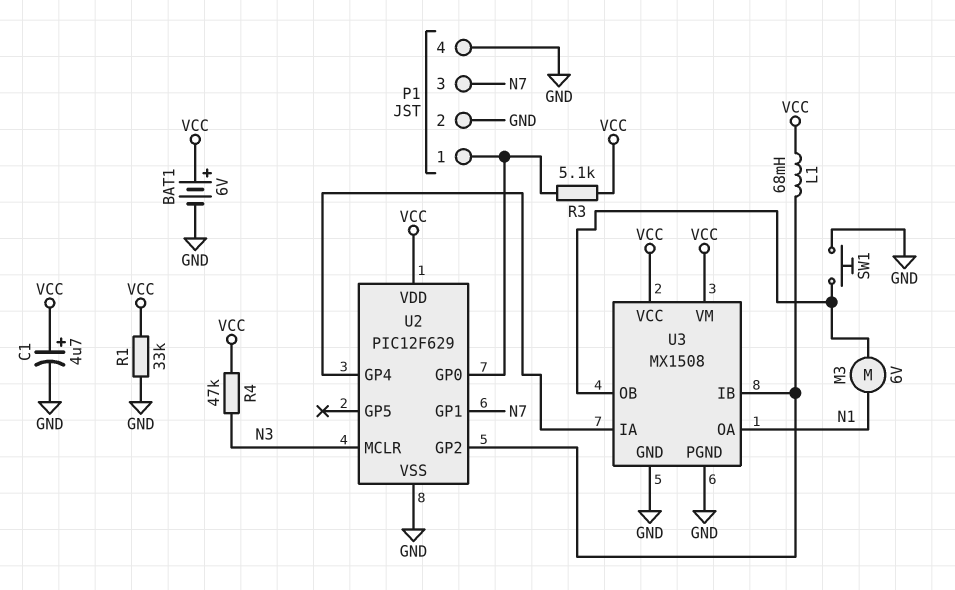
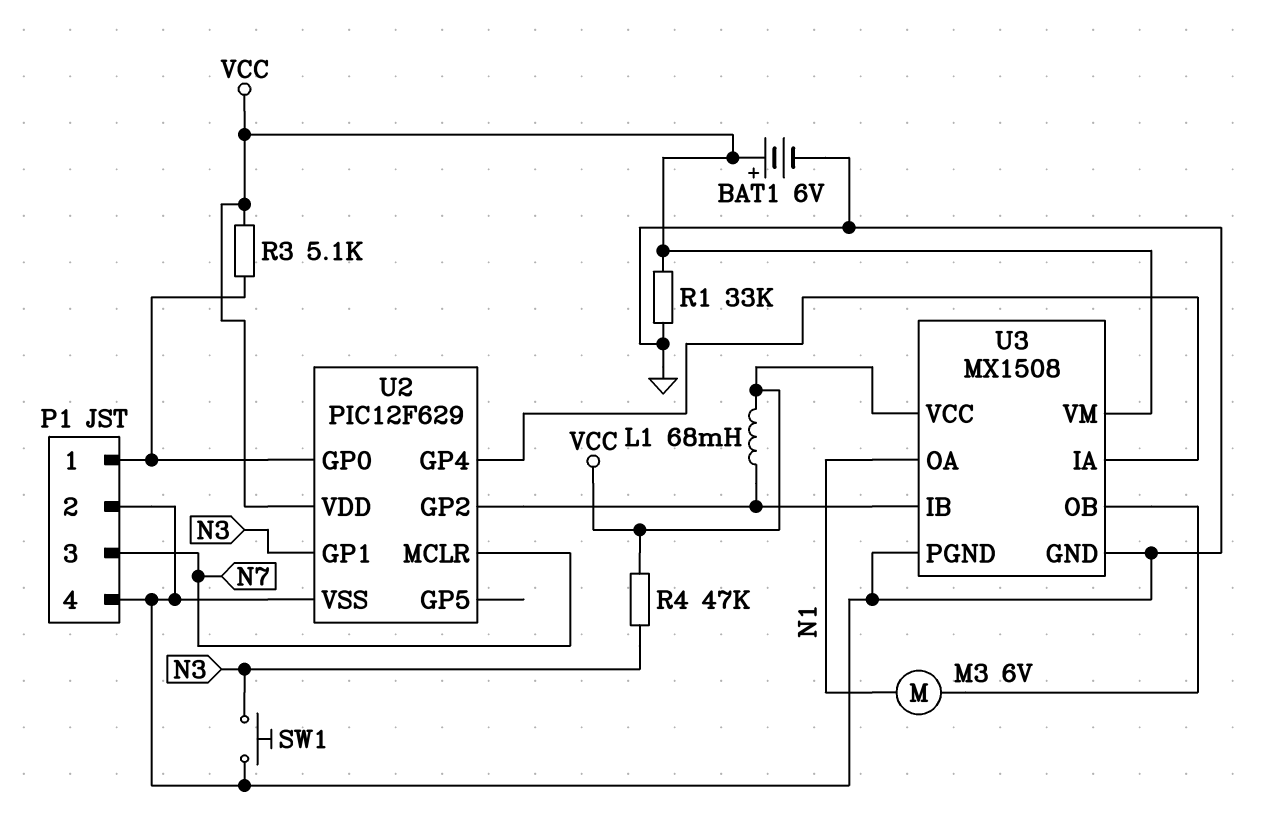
C1: 4.7uF (plus VCC, minus GND) -> none
SW1: button (GND, U3/OB) -> button (GND, N3)
U2 pin GP1: N7 -> N3
U2 pin MCLR: N3 -> N7

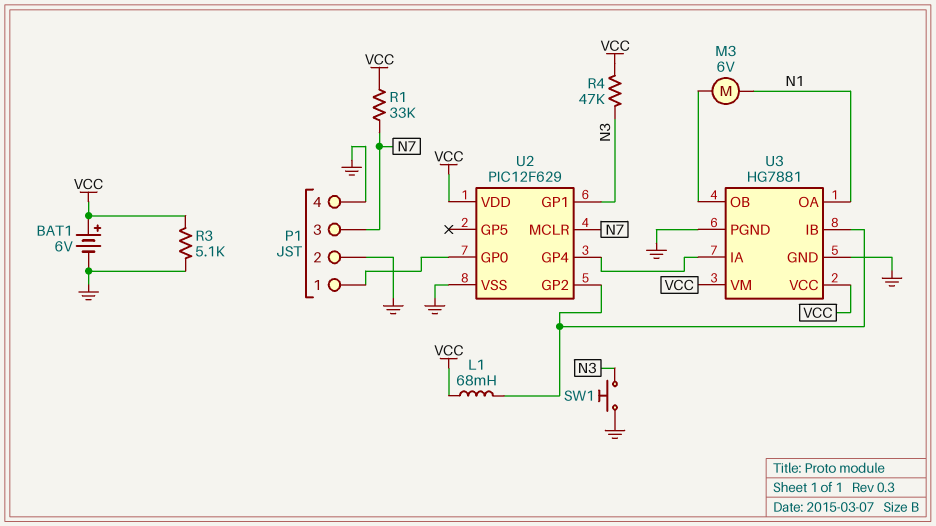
R1: 33k (GND, VCC) -> 33k (N7, VCC)
R3: 5.1k (P1/1, VCC) -> 5.1k (GND, VCC)
U3: MX1508 -> HG7881

